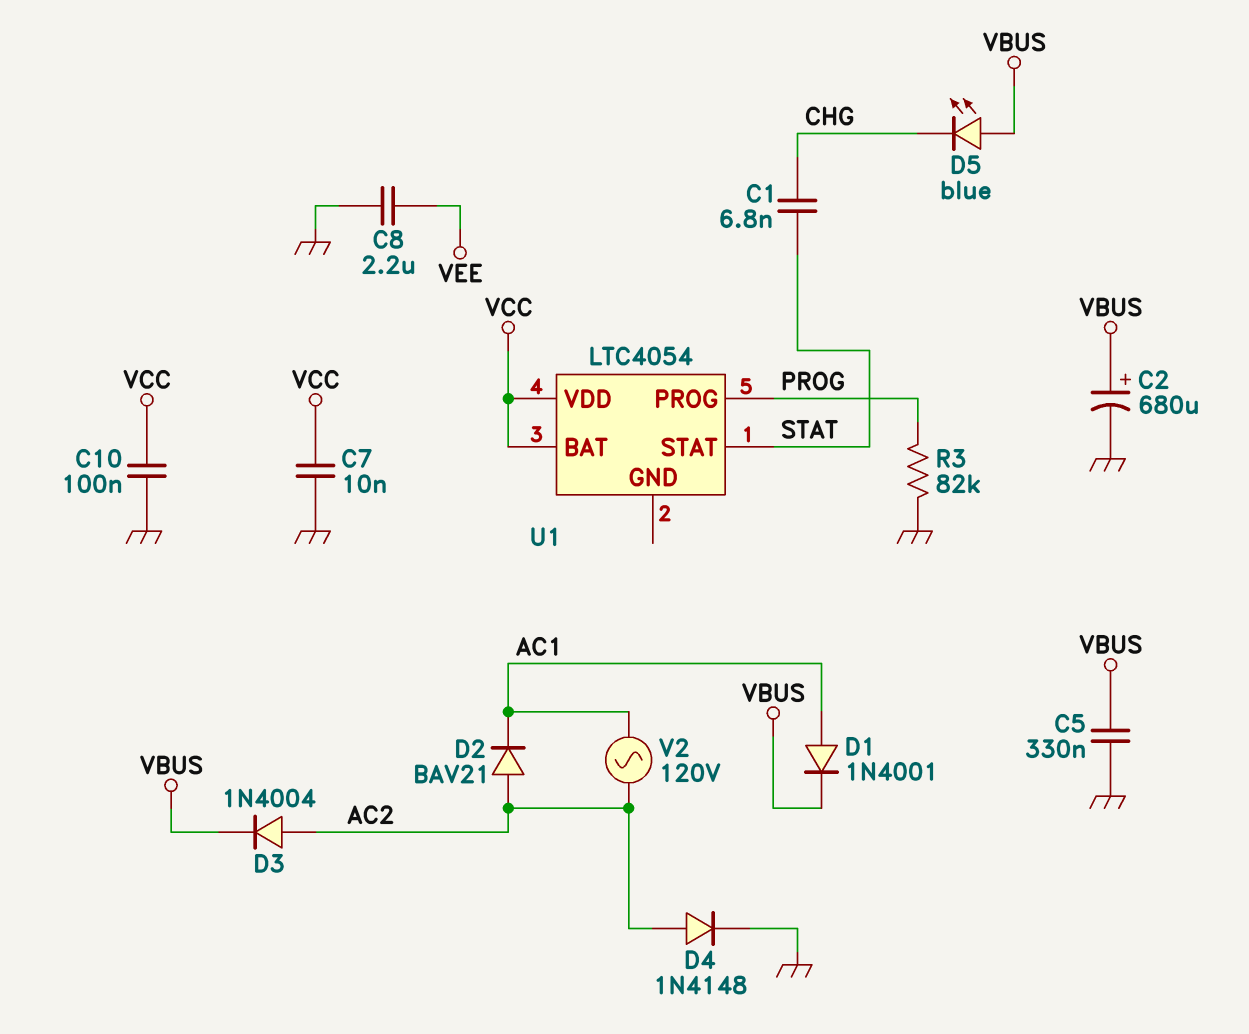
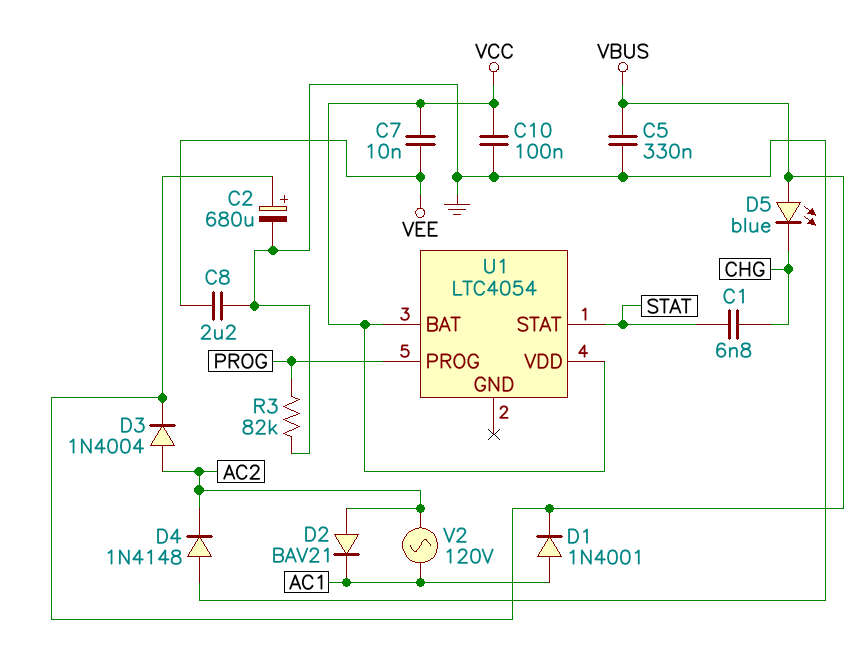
C7: 10nF (GND, VCC) -> 10nF (VCC, VEE)
D4: diode 1N4148 (A AC2, K GND) -> diode 1N4148 (A GND, K AC2)

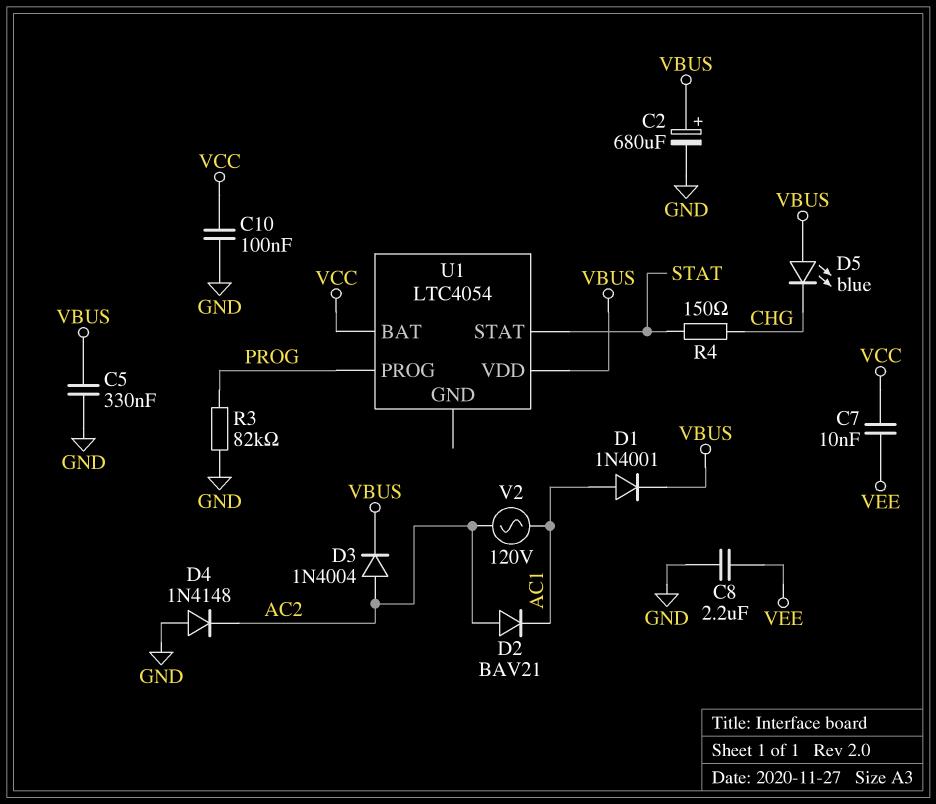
C1: 6.8nF (CHG, STAT) -> none
R4: none -> 150 (CHG, STAT)
U1 pin VDD: VCC -> VBUS

